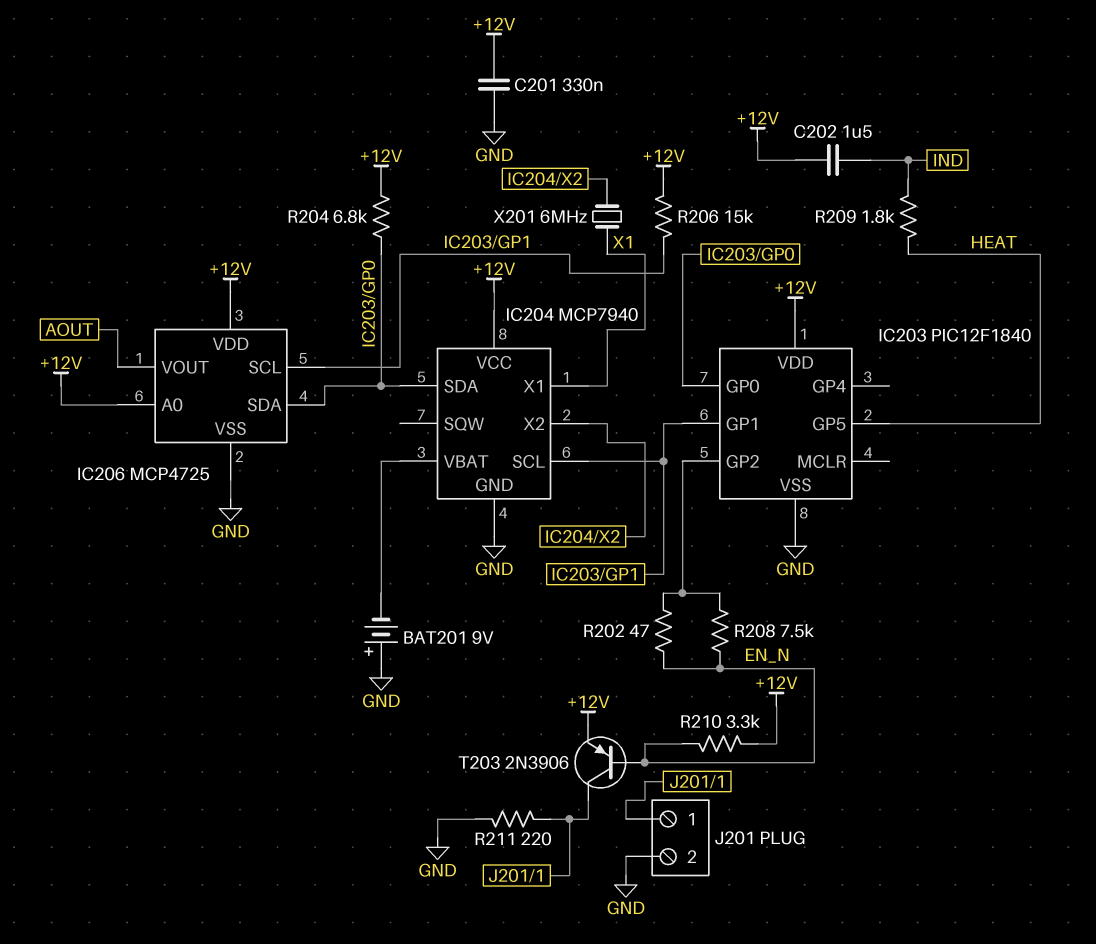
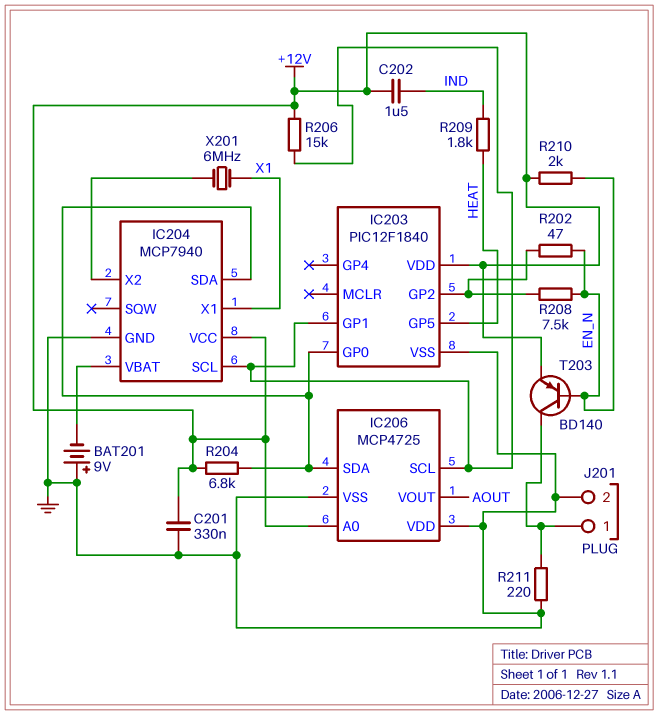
IC206 pin VDD: +12V -> GND
R210: 3.3k (+12V, EN_N) -> 2k (+12V, EN_N)
T203: PNP 2N3906 (B EN_N, C J201/1, E +12V) -> PNP BD140 (B EN_N, C J201/1, E +12V)

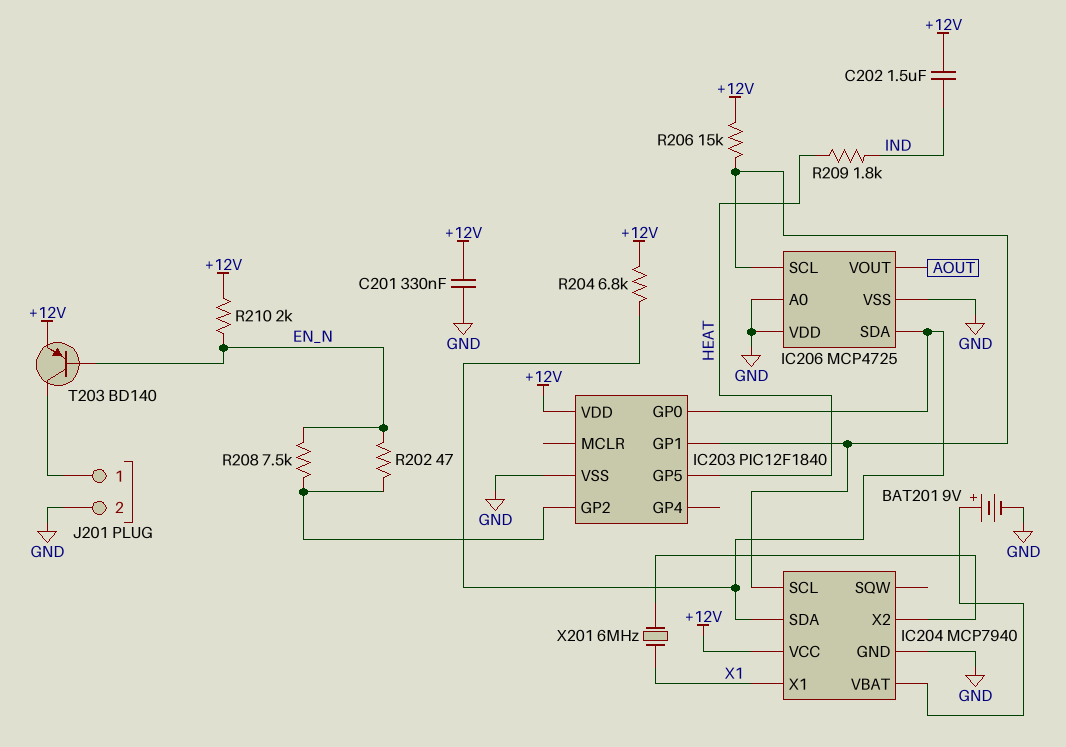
BAT201: 9V (plus GND, minus IC204/VBAT) -> 9V (plus IC204/VBAT, minus GND)
IC206 pin A0: +12V -> GND
R211: 220 (GND, J201/1) -> none

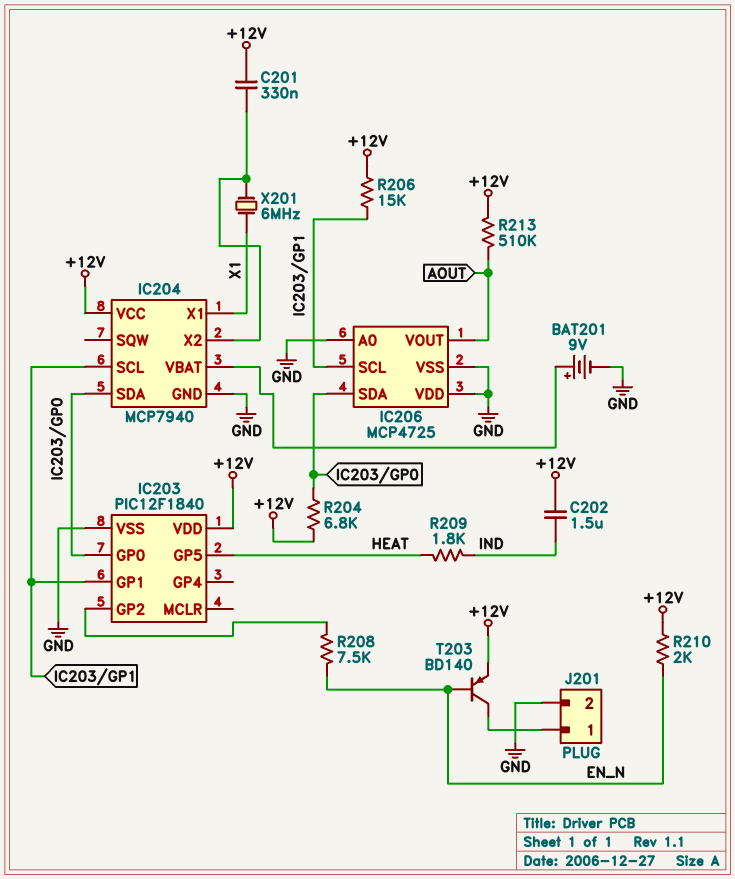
C201: 330nF (+12V, GND) -> 330nF (+12V, IC204/X2)
R202: 47 (EN_N, IC203/GP2) -> none
R213: none -> 510k (+12V, AOUT)

